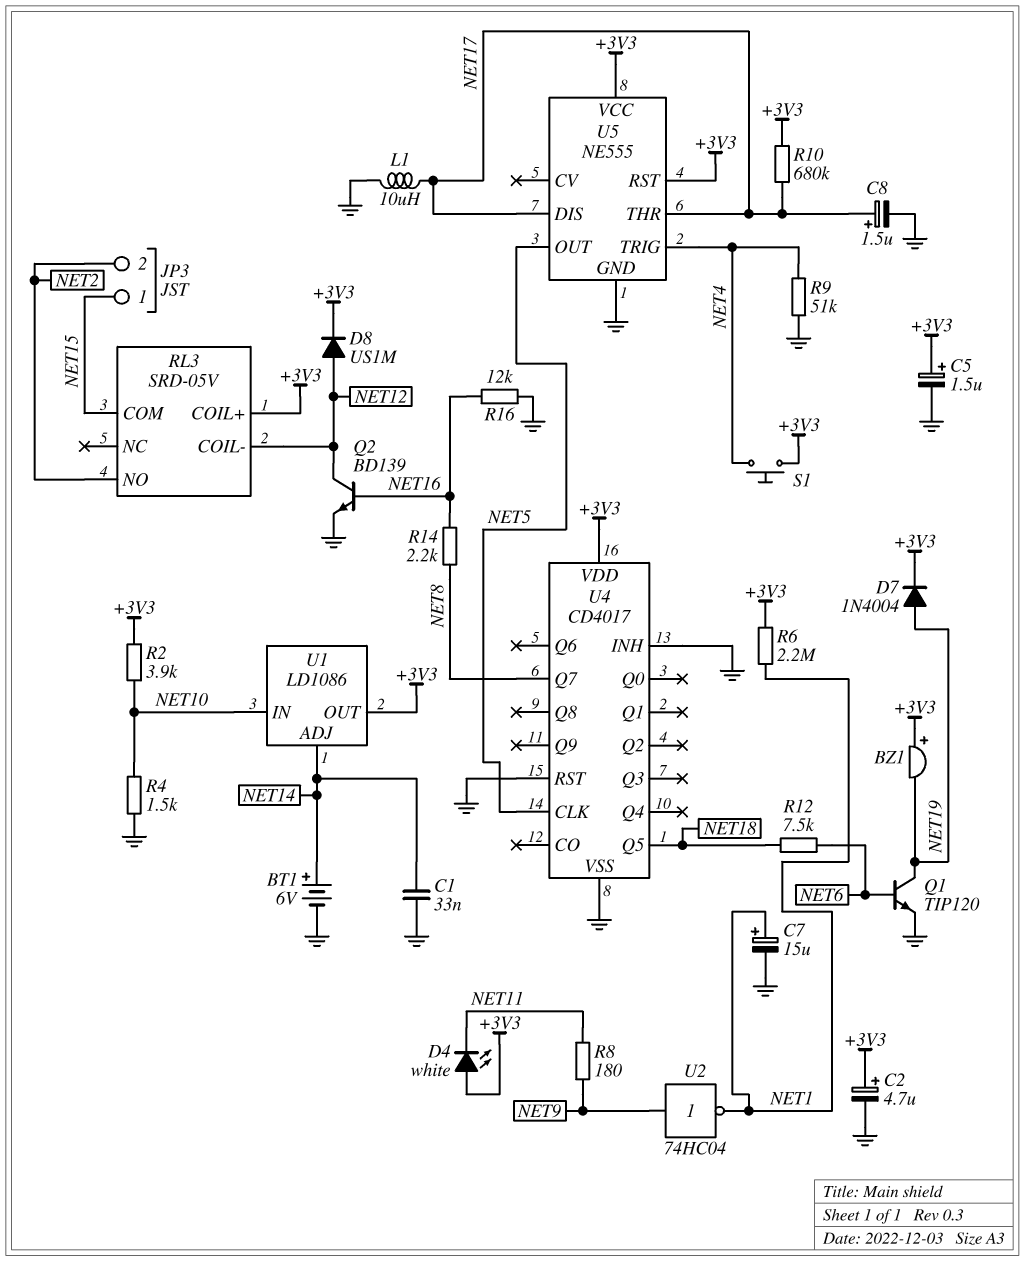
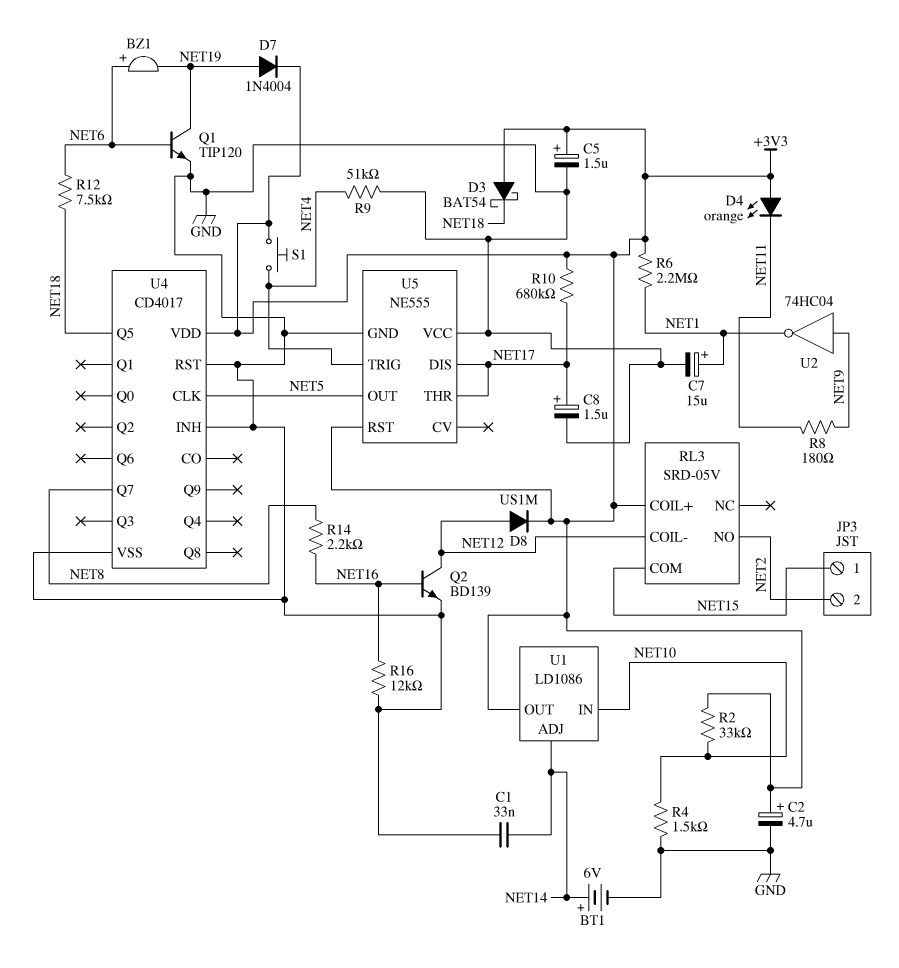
BZ1: buzzer (plus +3V3, minus NET19) -> buzzer (plus NET6, minus NET19)
D3: none -> schottky BAT54 (A +3V3, K NET18)
D4: LED white (A +3V3, K NET11) -> LED orange (A +3V3, K NET11)
L1: 10uH (GND, NET17) -> none
R2: 3.9k (+3V3, NET10) -> 33k (+3V3, NET10)
U5 pin VCC: +3V3 -> GND

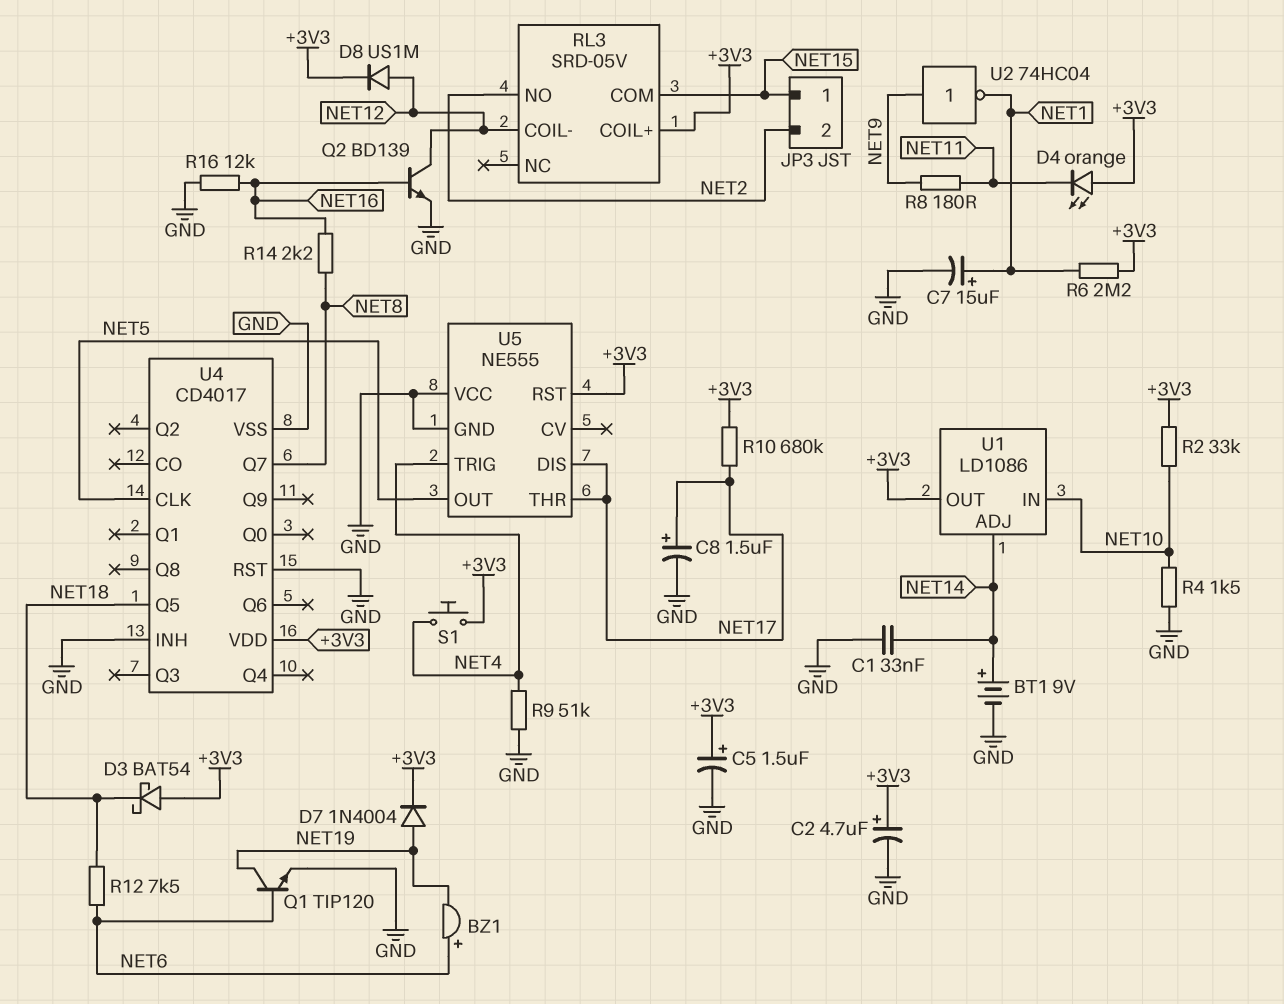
BT1: 6V (plus NET14, minus GND) -> 9V (plus NET14, minus GND)

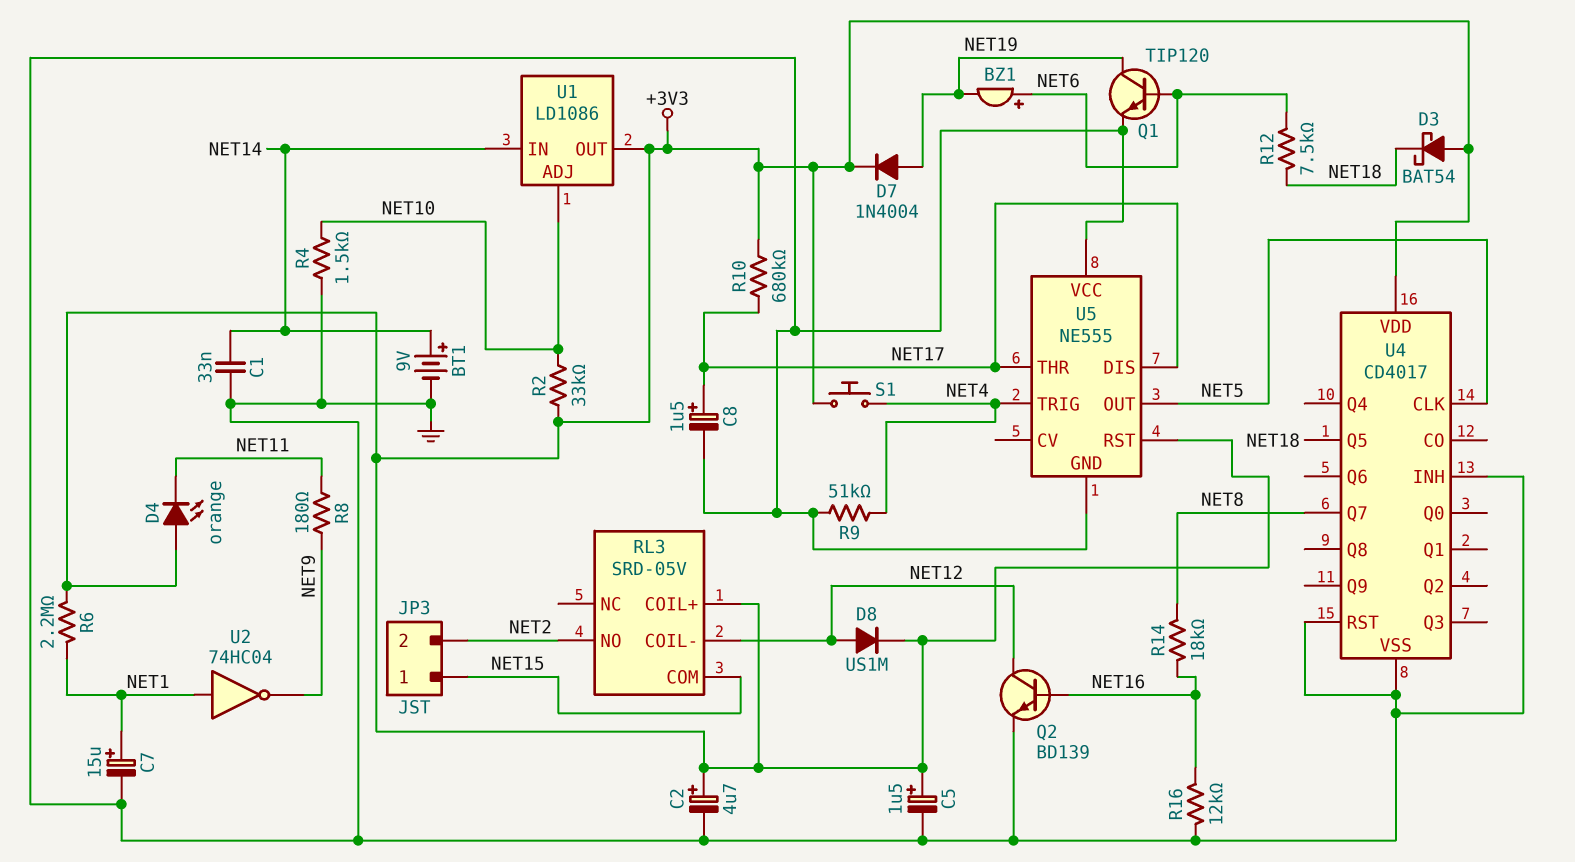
R14: 2.2k (NET8, NET16) -> 18k (NET8, NET16)
U1 pin ADJ: NET14 -> NET10
U1 pin IN: NET10 -> NET14
U2: NOT 74HC04 (in NET9, out NET1) -> NOT 74HC04 (in NET1, out NET9)

